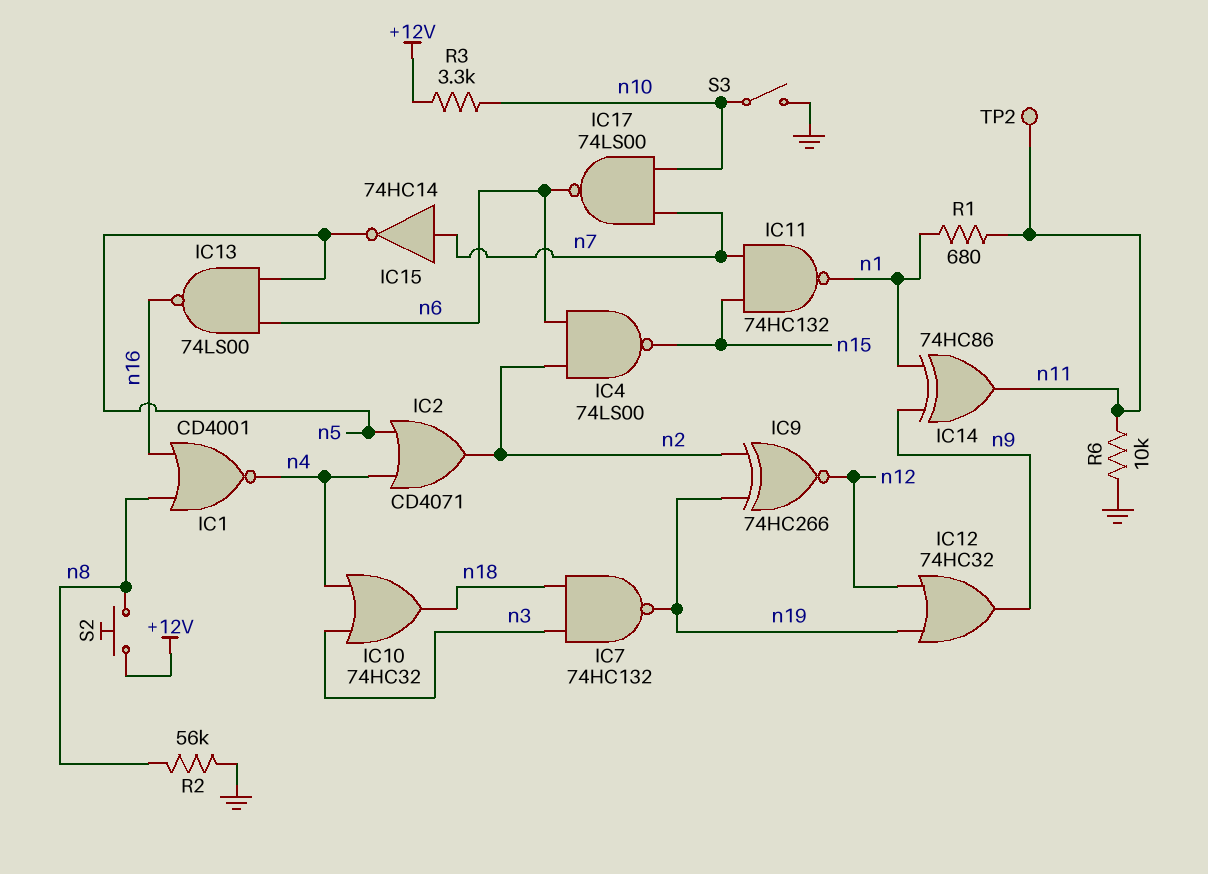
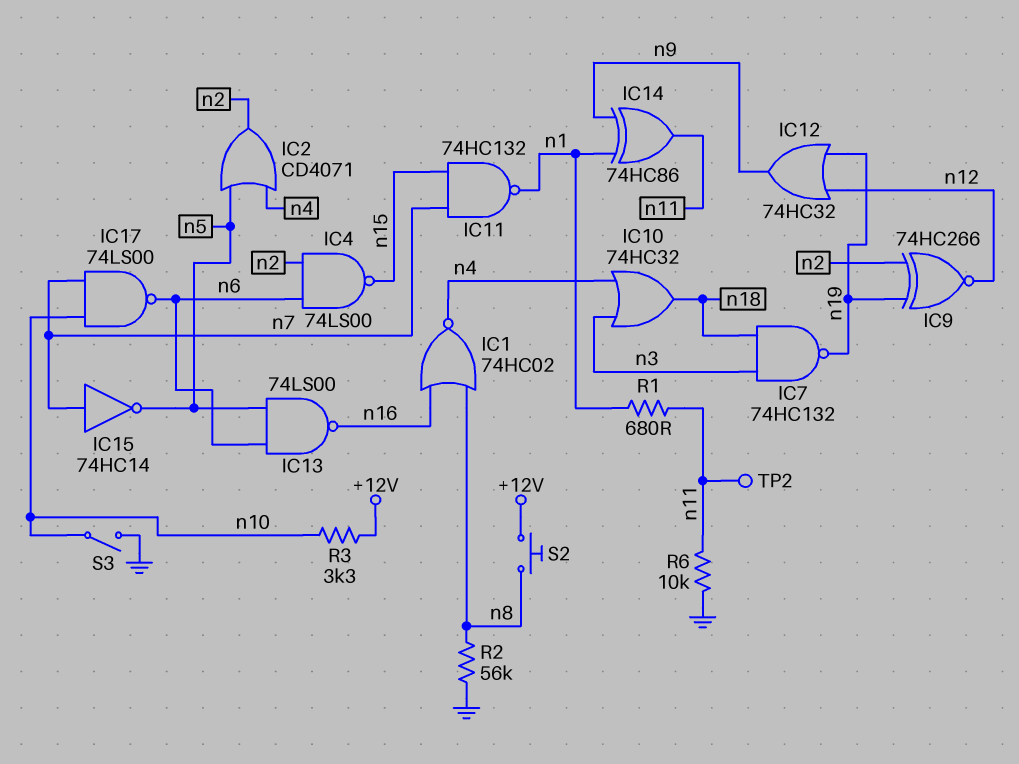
IC1: NOR CD4001 (in n8, in n16, out n4) -> NOR 74HC02 (in n8, in n16, out n4)

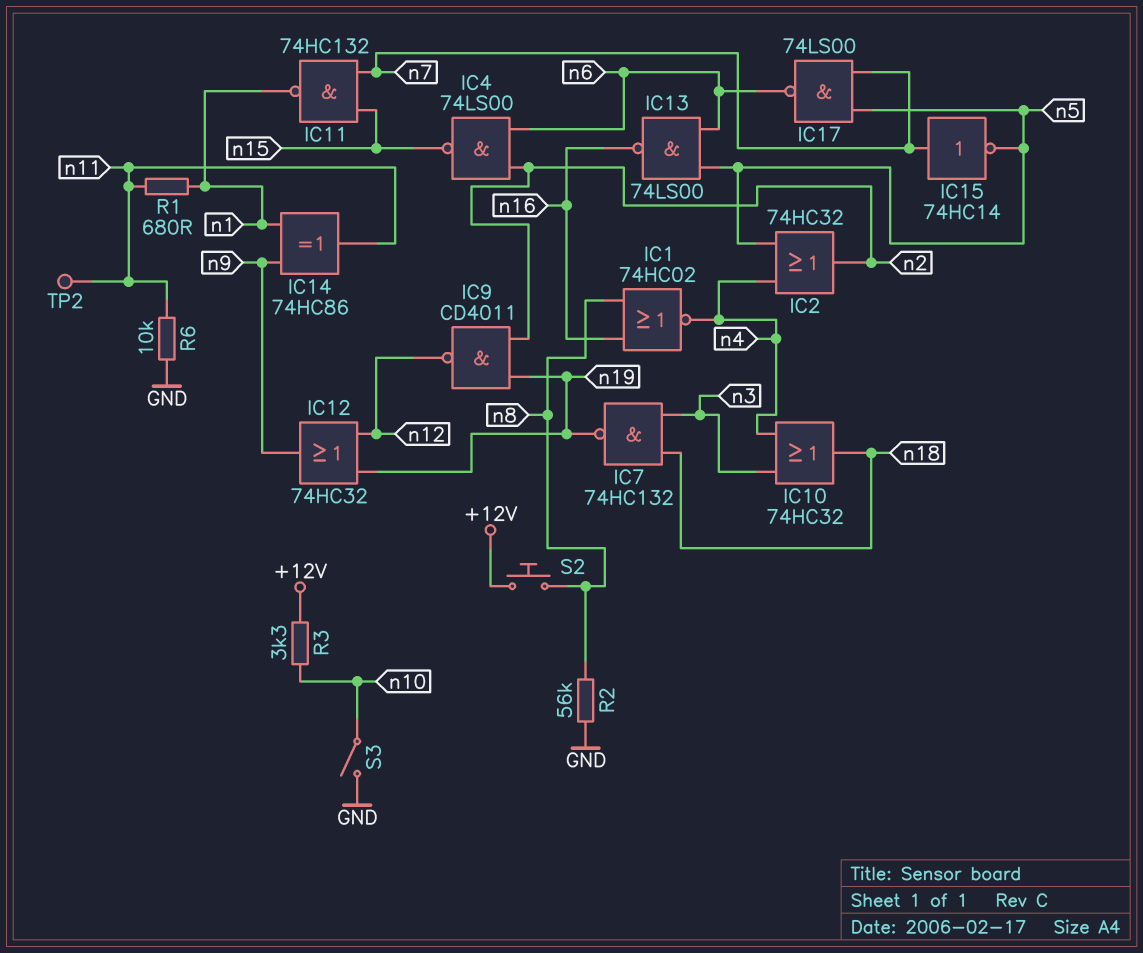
IC2: OR CD4071 (in n4, in n5, out n2) -> OR 74HC32 (in n4, in n5, out n2)
IC9: XNOR 74HC266 (in n2, in n19, out n12) -> NAND CD4011 (in n2, in n19, out n12)
IC17: NAND 74LS00 (in n7, in n10, out n6) -> NAND 74LS00 (in n5, in n7, out n6)

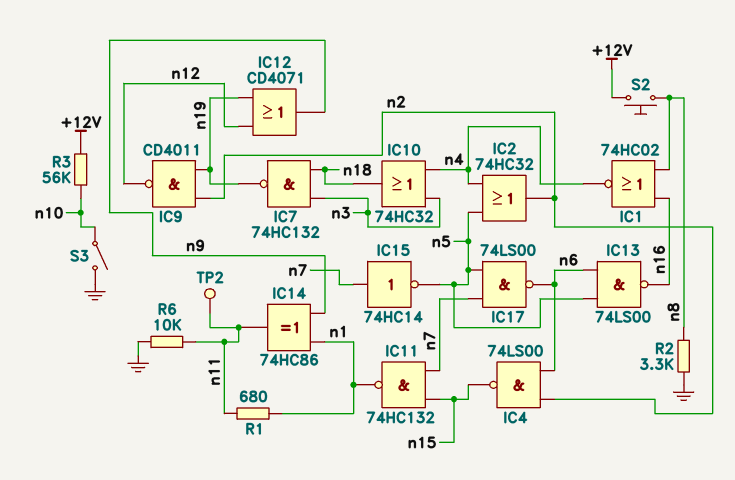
IC12: OR 74HC32 (in n12, in n19, out n9) -> OR CD4071 (in n12, in n19, out n9)
R2: 56k (GND, n8) -> 3.3k (GND, n8)
R3: 3.3k (+12V, n10) -> 56k (+12V, n10)

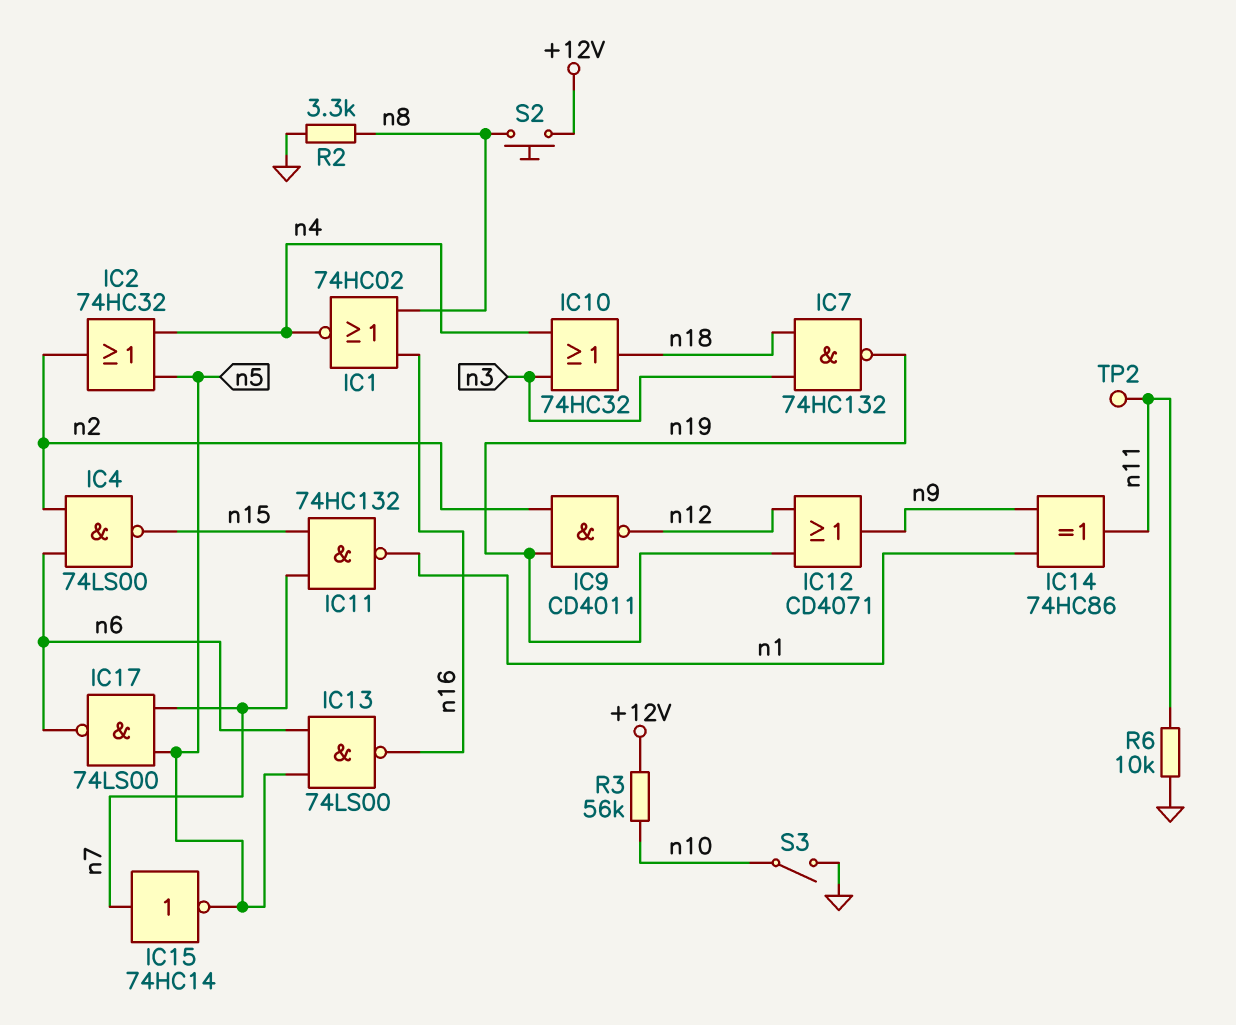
R1: 680 (n1, n11) -> none

